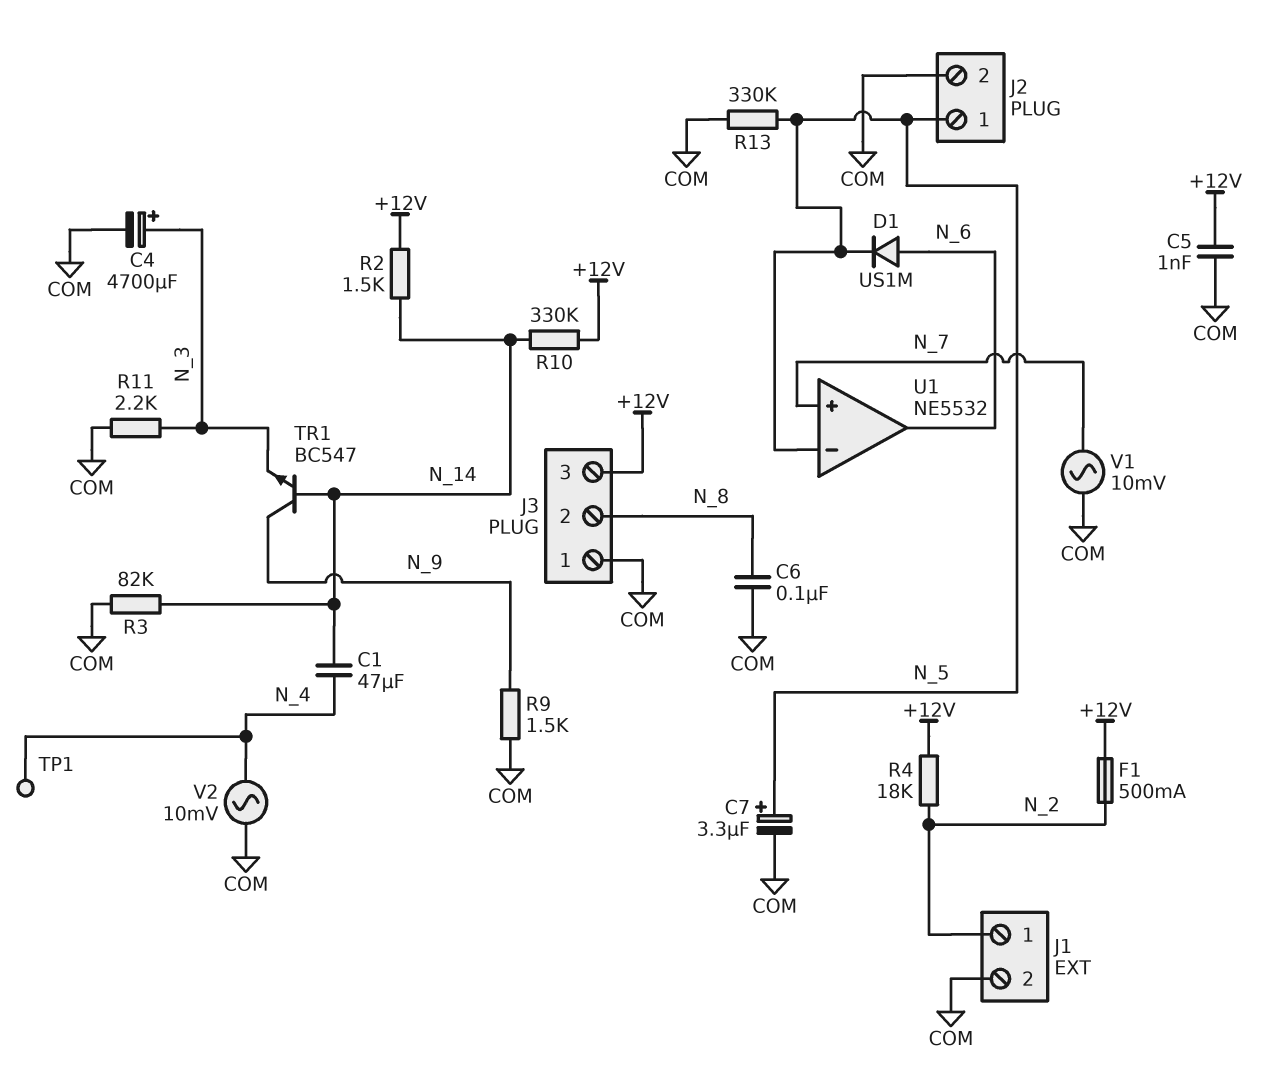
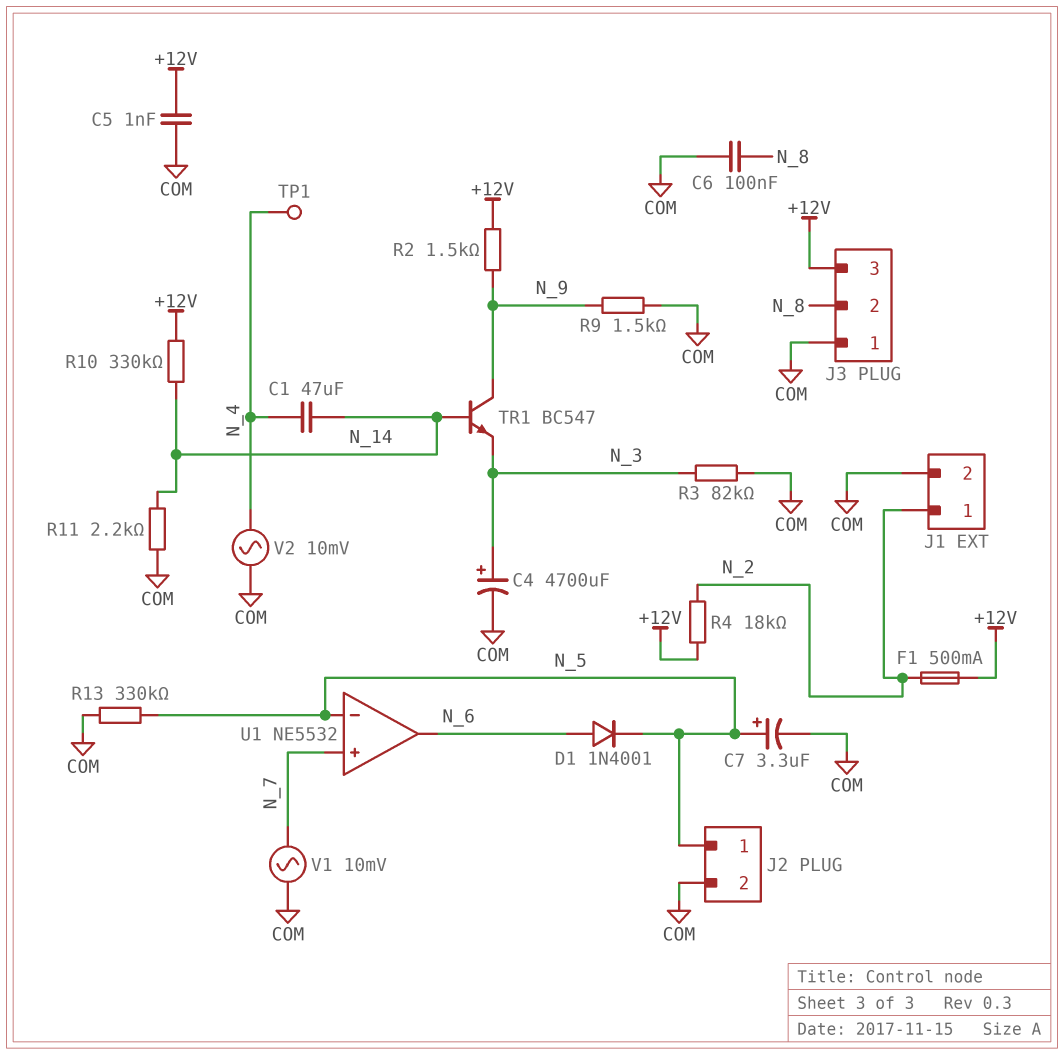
D1: diode US1M (A N_6, K N_5) -> diode 1N4001 (A N_6, K N_5)
R2: 1.5k (+12V, N_14) -> 1.5k (+12V, N_9)
R3: 82k (COM, N_14) -> 82k (COM, N_3)
R11: 2.2k (COM, N_3) -> 2.2k (COM, N_14)

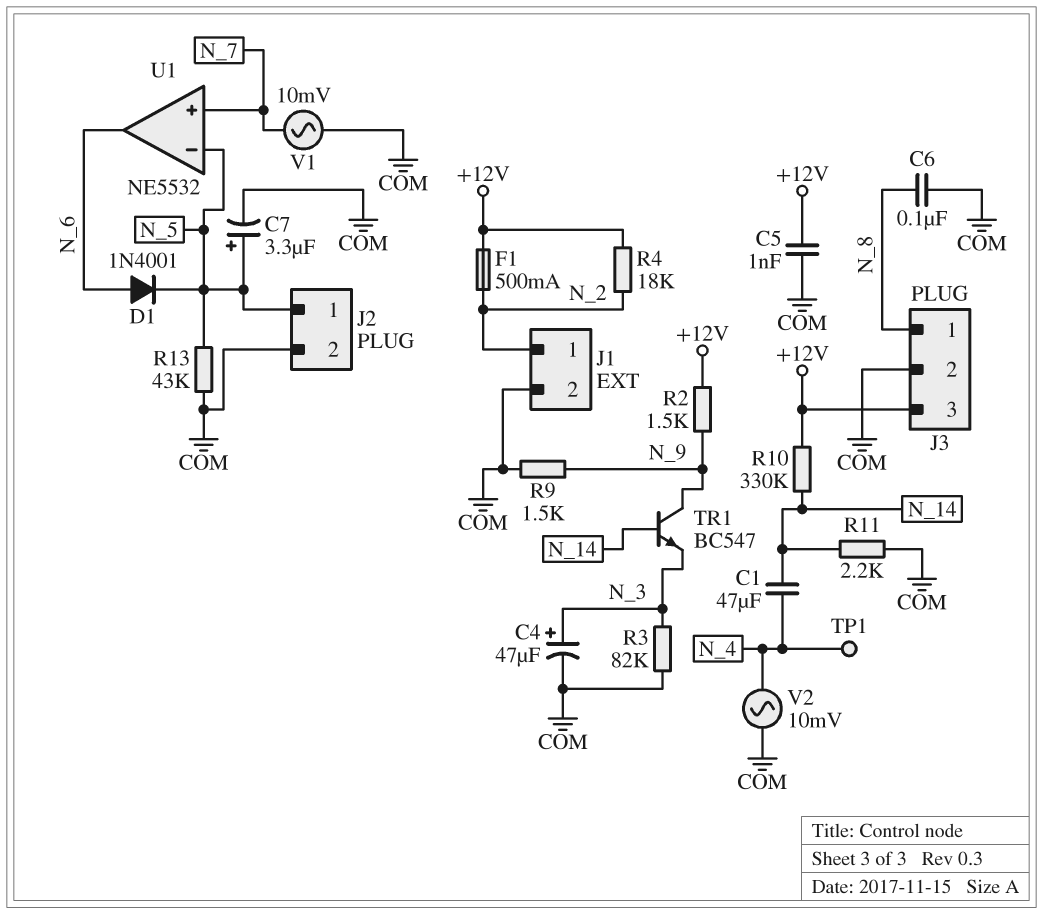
C4: 4700uF (plus N_3, minus COM) -> 47uF (plus N_3, minus COM)
J3 pin 1: COM -> N_8
J3 pin 2: N_8 -> COM
R13: 330k (COM, N_5) -> 43k (COM, N_5)

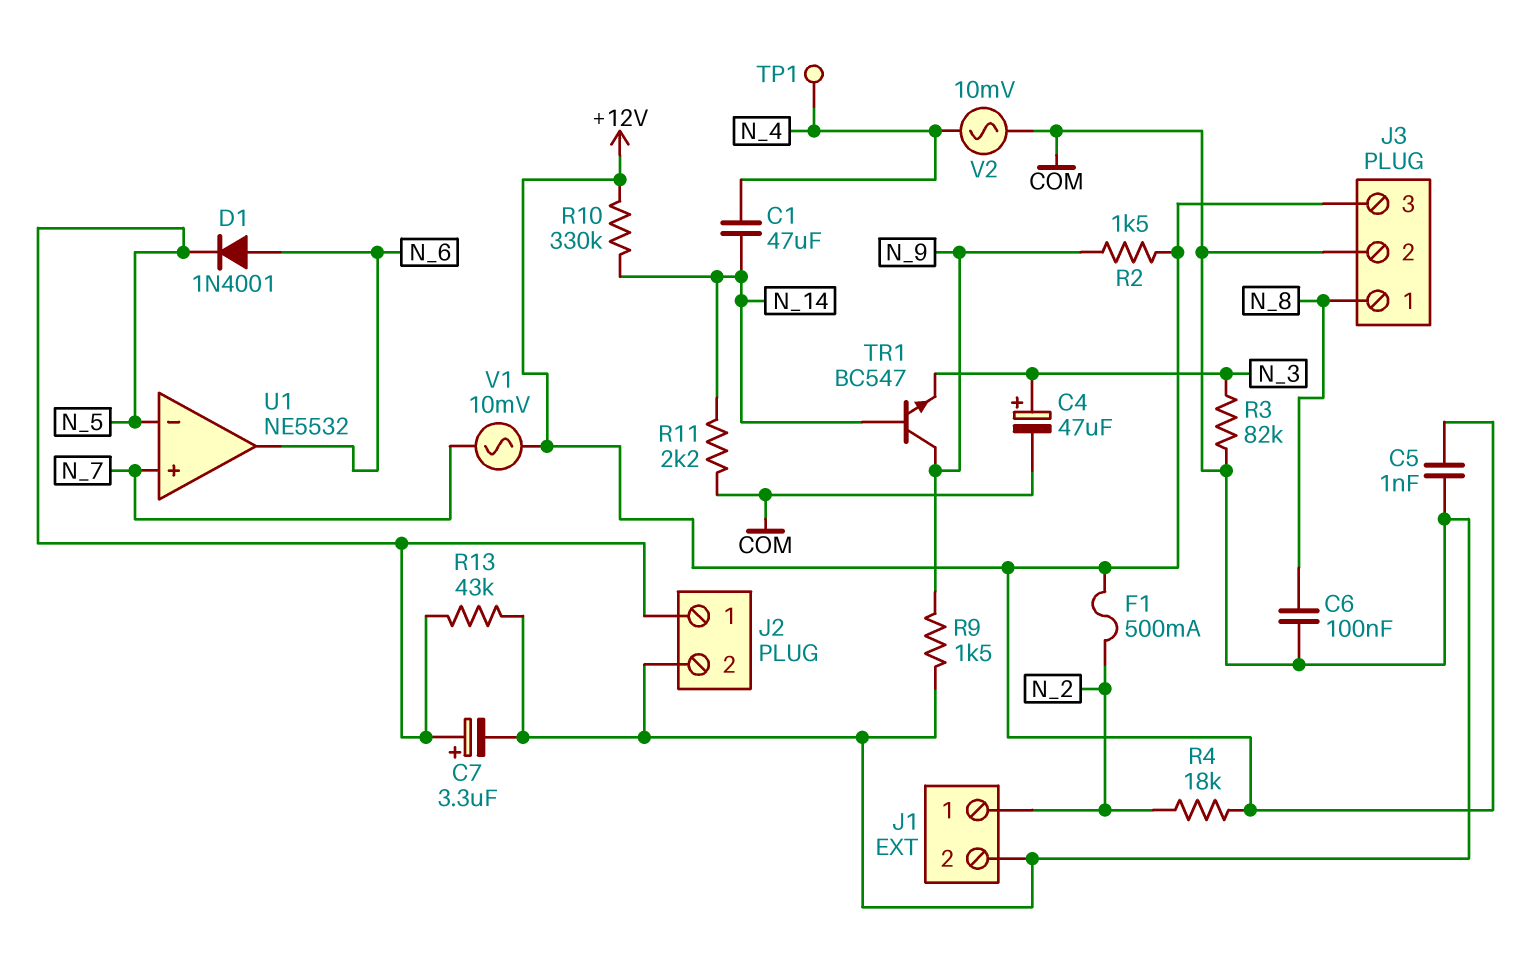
V1: AC 10mV (COM, N_7) -> AC 10mV (+12V, N_7)

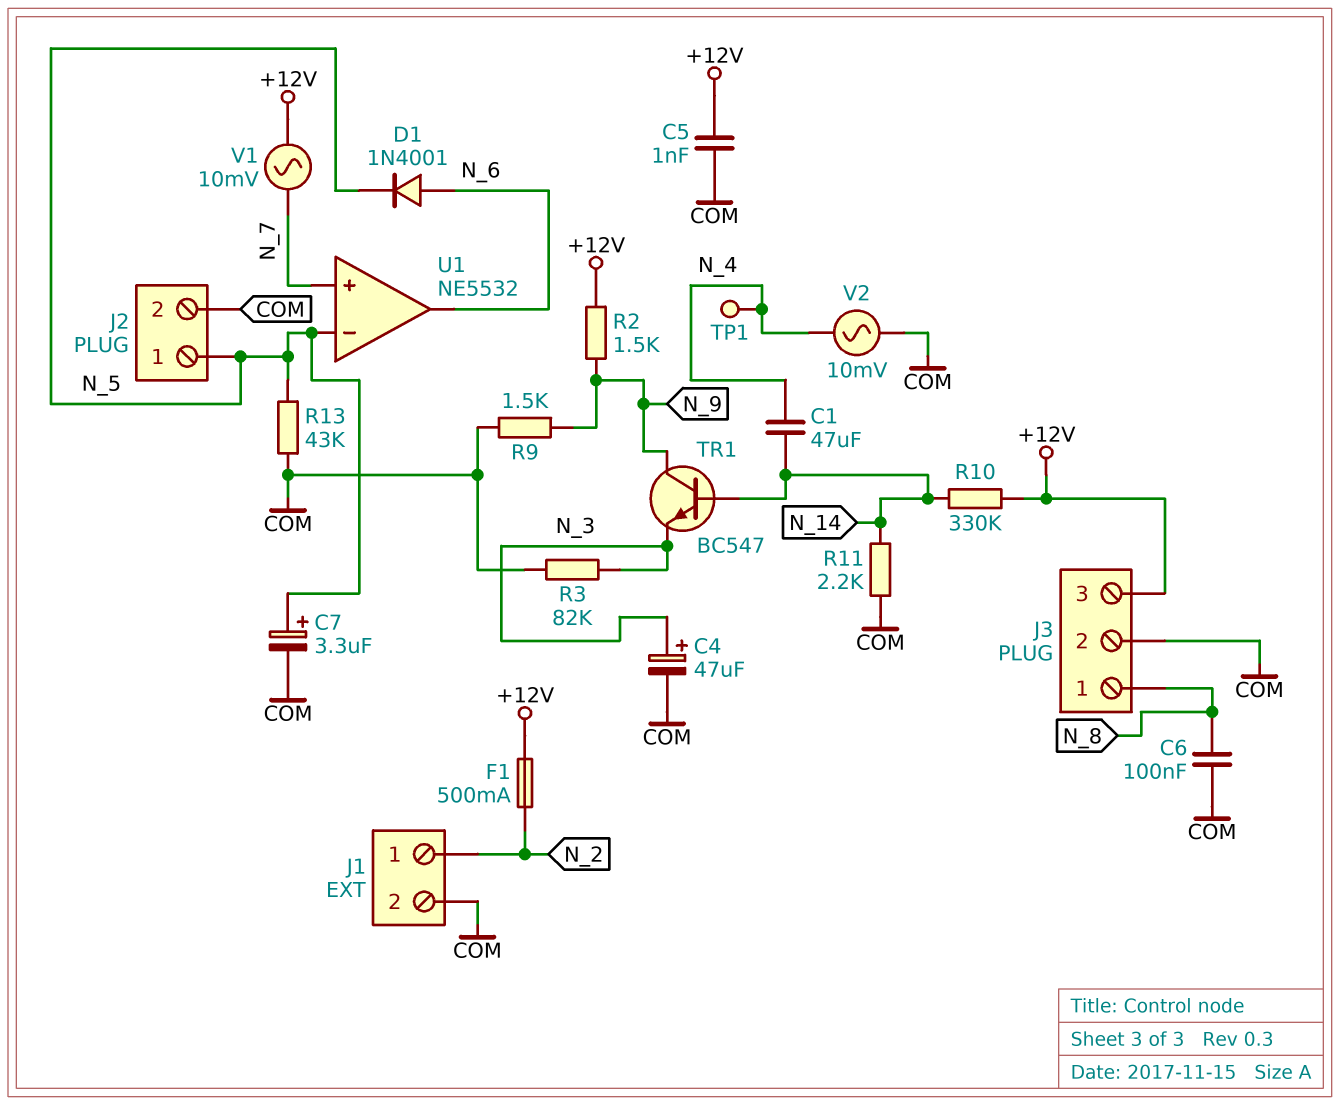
R4: 18k (+12V, N_2) -> none

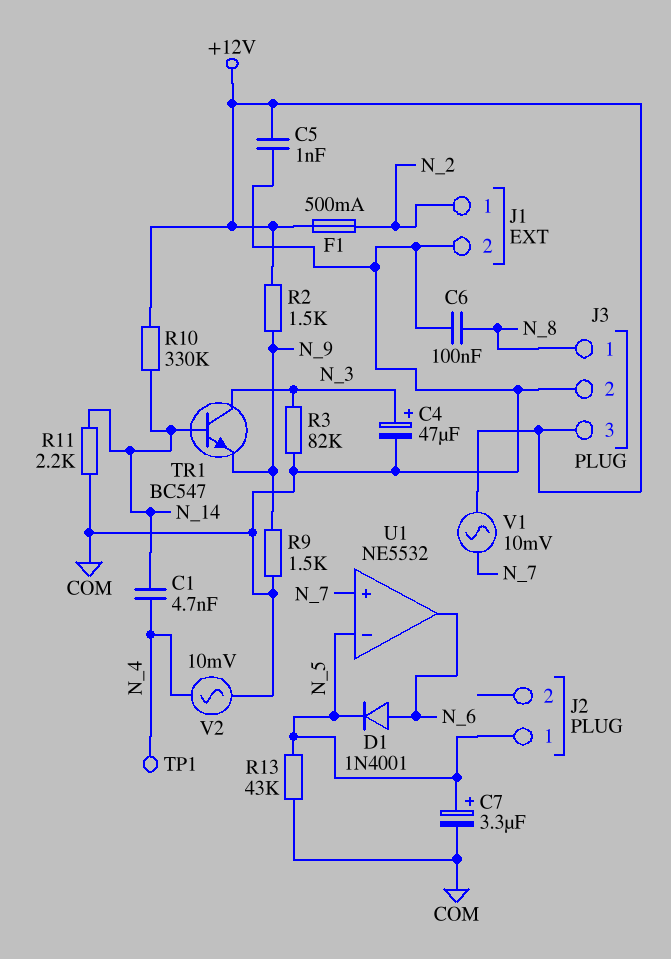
C1: 47uF (N_4, N_14) -> 4.7nF (N_4, N_14)
J2 pin 2: COM -> none
TR1: NPN BC547 (B N_14, C N_9, E N_3) -> NPN BC547 (B N_14, C N_3, E N_9)

